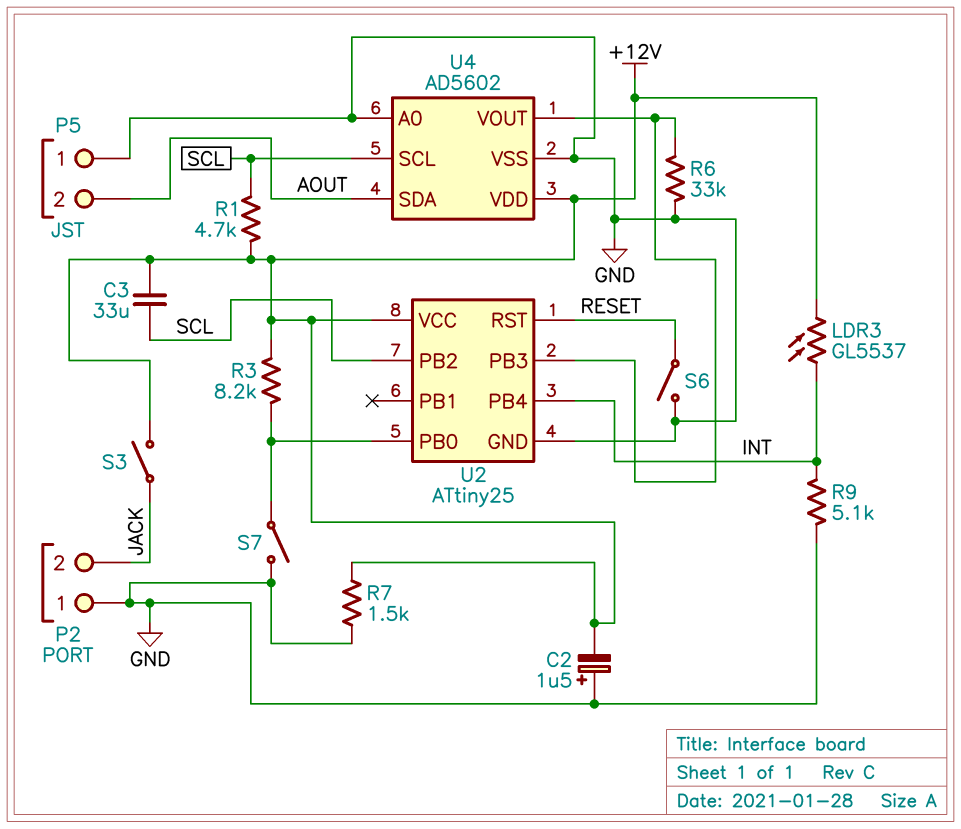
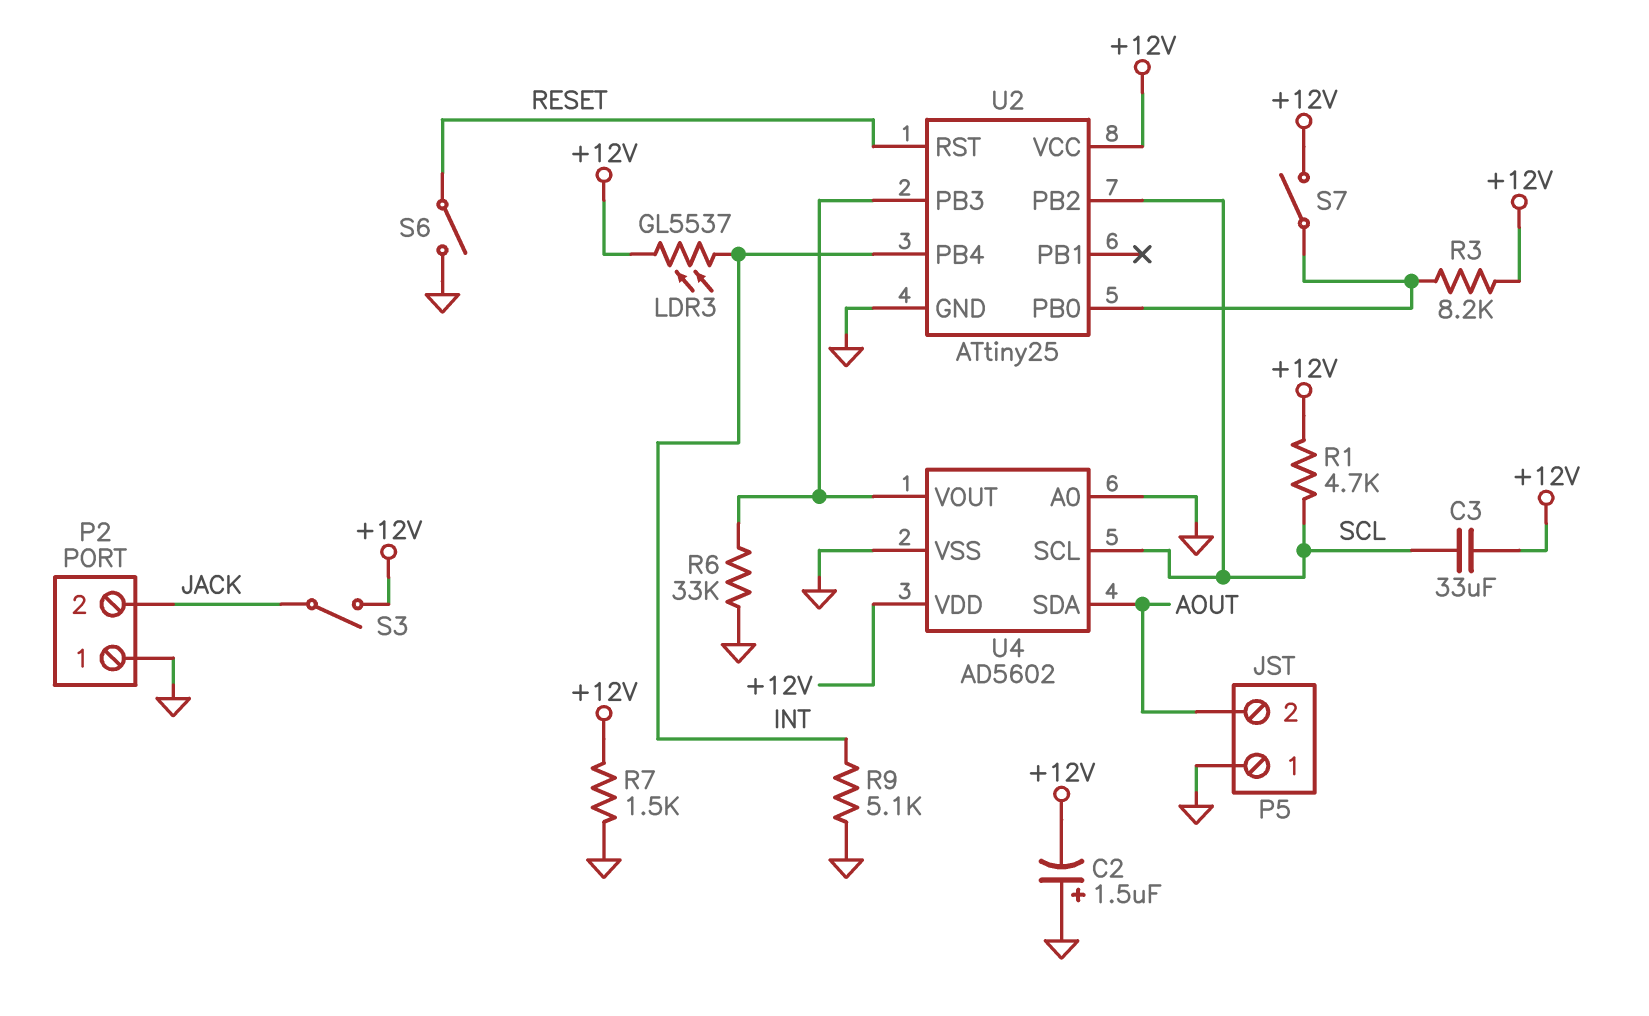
S7: switch (GND, U2/PB0) -> switch (+12V, U2/PB0)

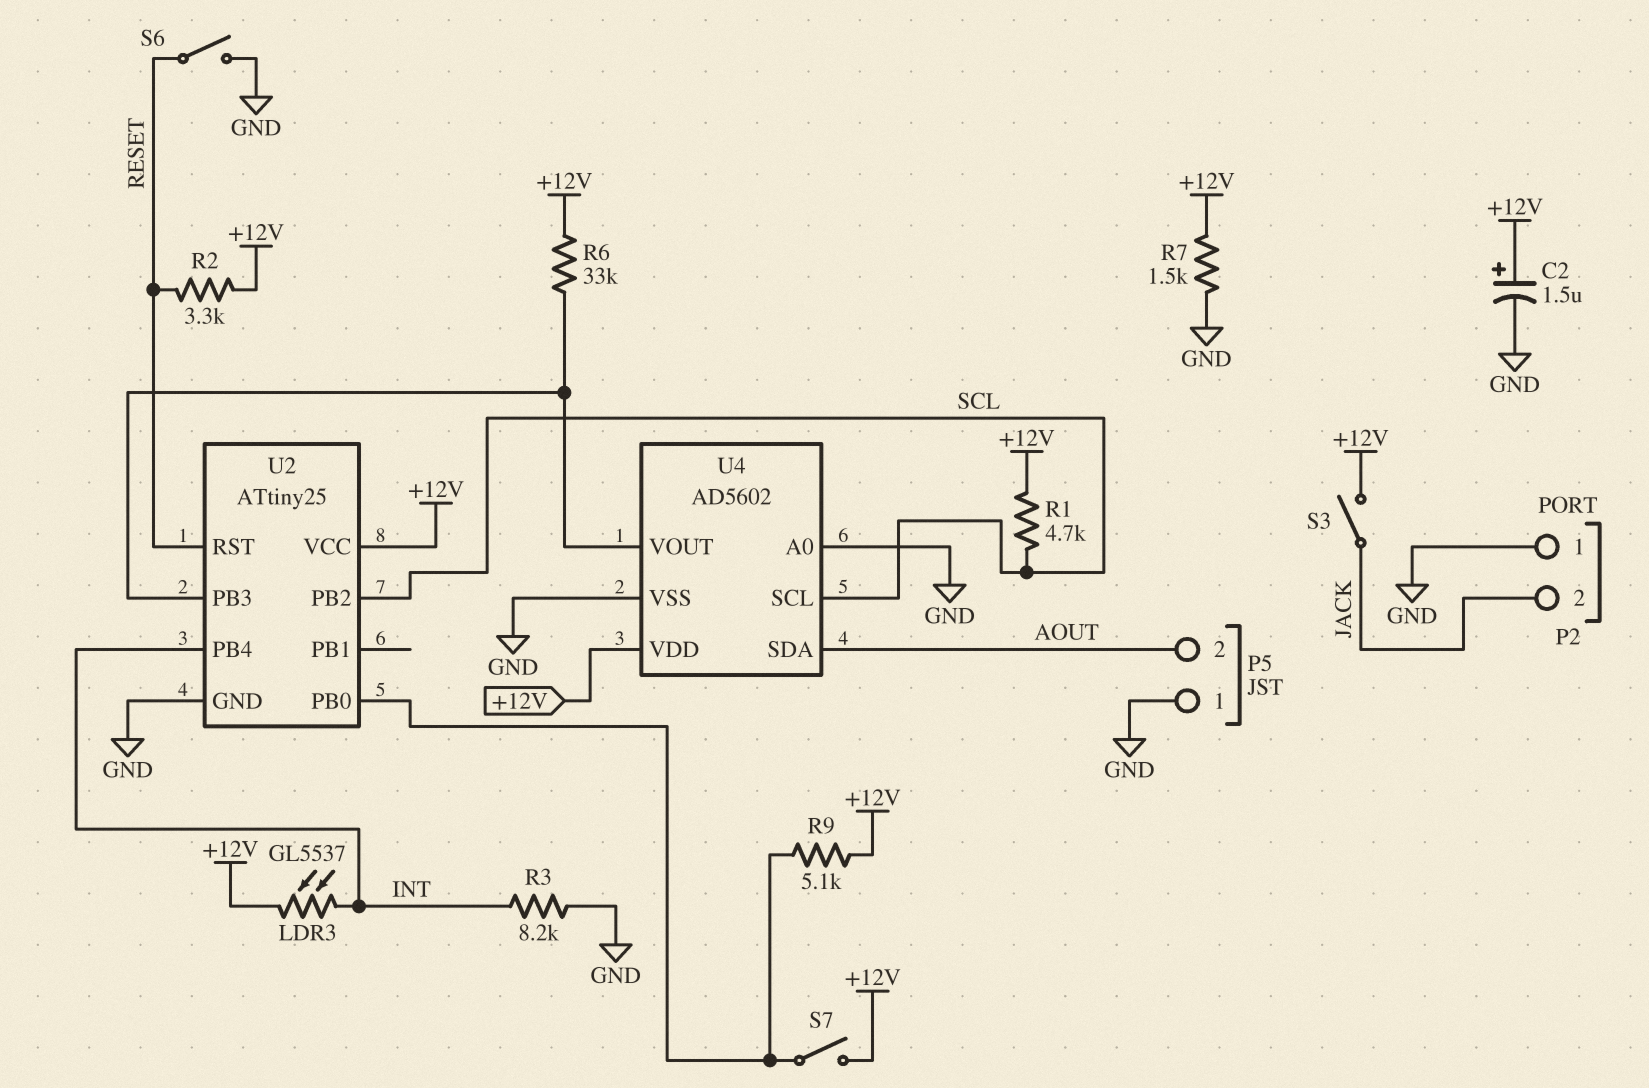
C2: 1.5uF (plus GND, minus +12V) -> 1.5uF (plus +12V, minus GND)
C3: 33uF (+12V, SCL) -> none
R2: none -> 3.3k (+12V, RESET)
R3: 8.2k (+12V, U2/PB0) -> 8.2k (GND, INT)
R6: 33k (GND, U2/PB3) -> 33k (+12V, U2/PB3)
R9: 5.1k (GND, INT) -> 5.1k (+12V, U2/PB0)

